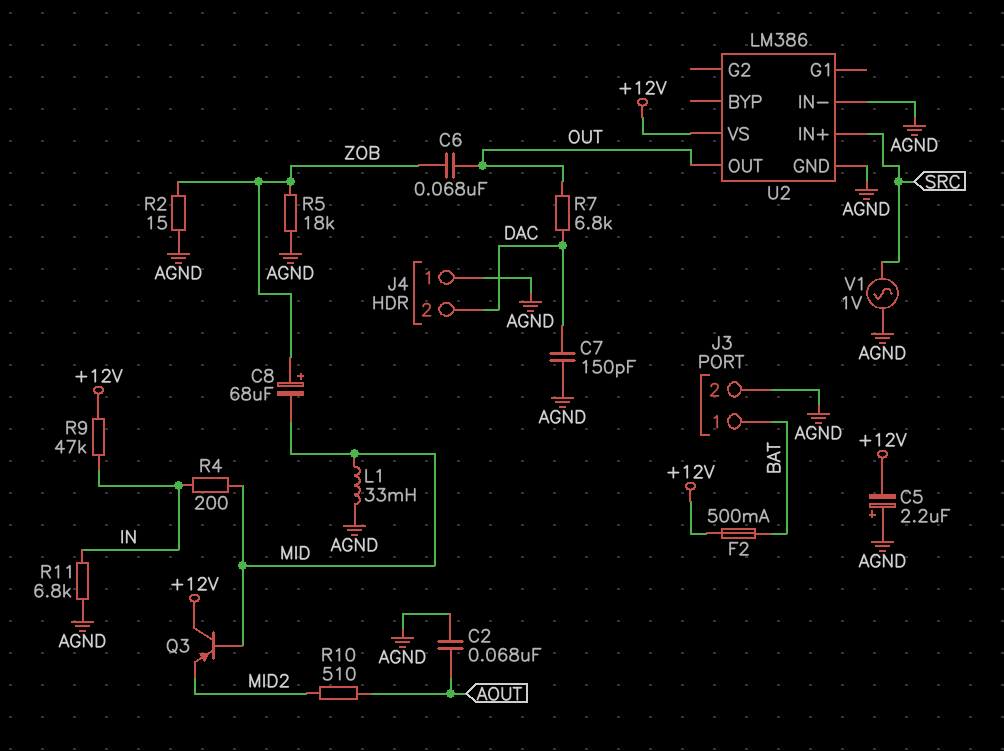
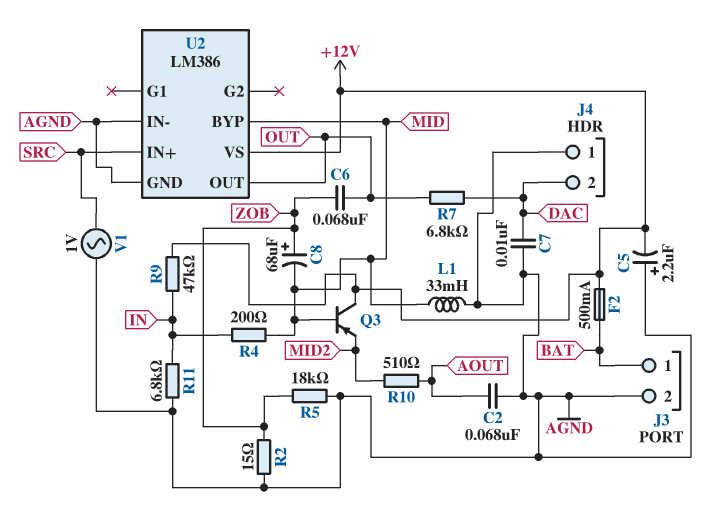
C7: 150pF (AGND, DAC) -> 10nF (AGND, DAC)
U2 pin BYP: none -> MID

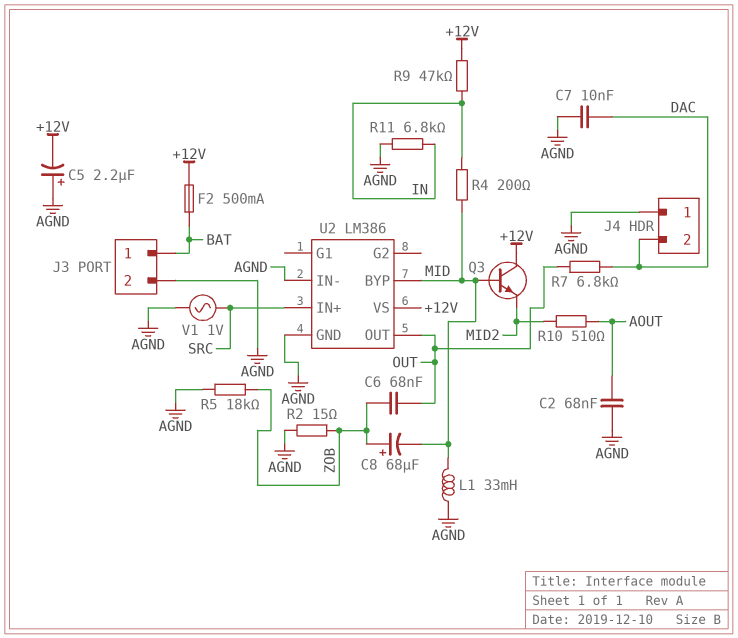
Q3: PNP (B MID, C +12V, E MID2) -> NPN (B MID, C +12V, E MID2)

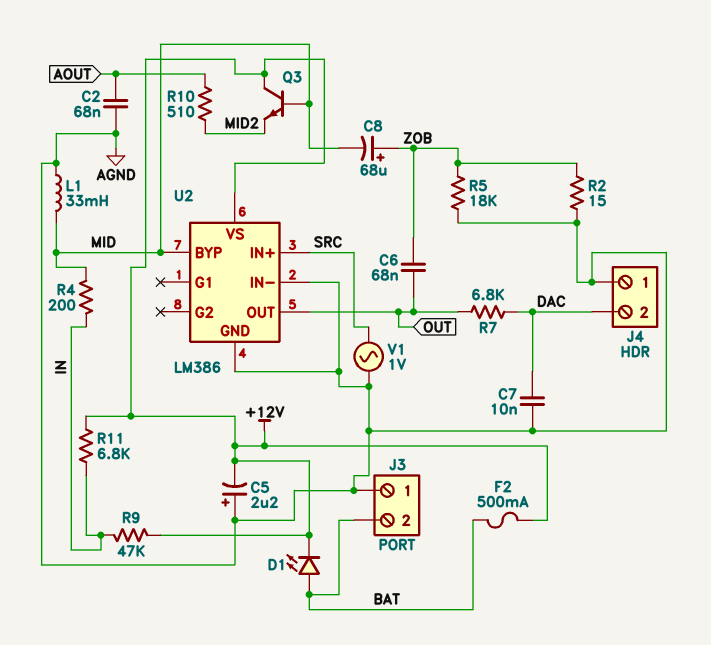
D1: none -> LED (A BAT, K +12V)
J3 pin 1: BAT -> AGND
J3 pin 2: AGND -> BAT
R11: 6.8k (AGND, IN) -> 6.8k (+12V, IN)

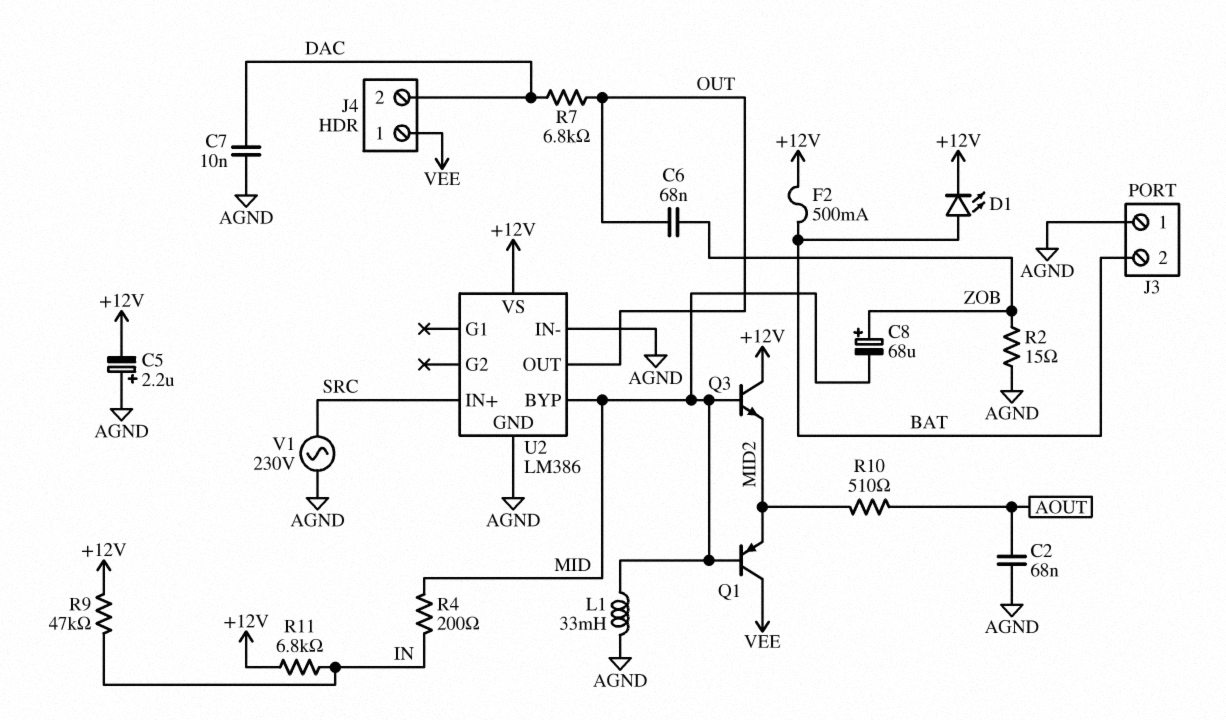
J4 pin 1: AGND -> VEE
Q1: none -> PNP (B MID, C VEE, E MID2)
R5: 18k (AGND, ZOB) -> none
V1: AC 1V (AGND, SRC) -> AC 230V (AGND, SRC)

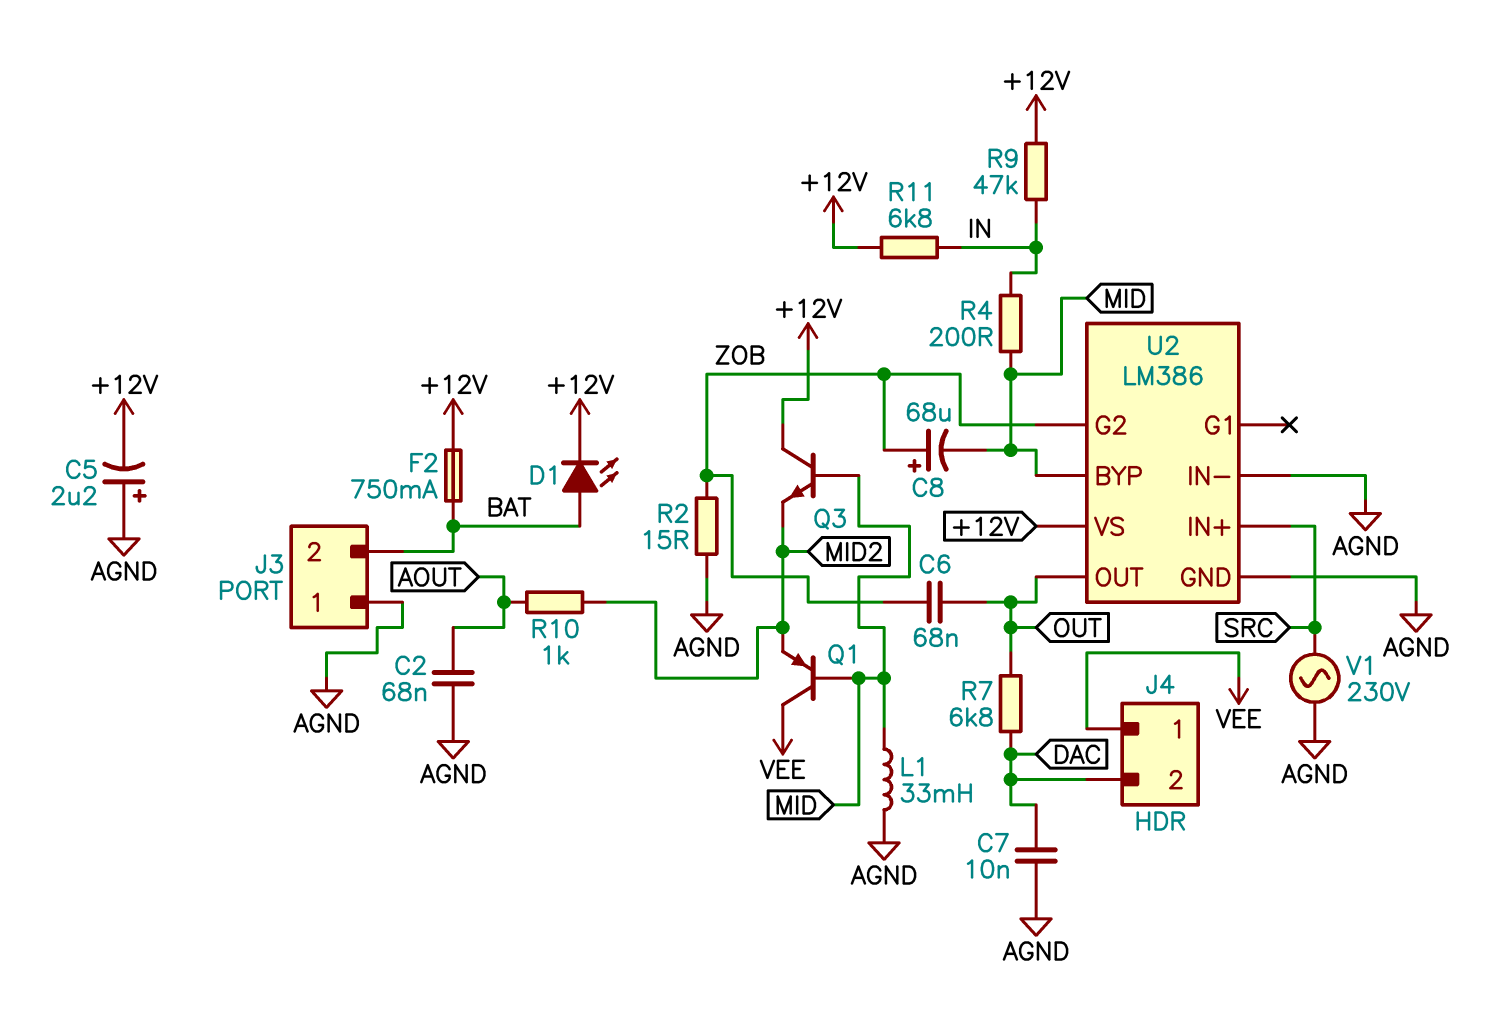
F2: 500mA (+12V, BAT) -> 750mA (+12V, BAT)
R10: 510 (AOUT, MID2) -> 1k (AOUT, MID2)
U2 pin G2: none -> ZOB

